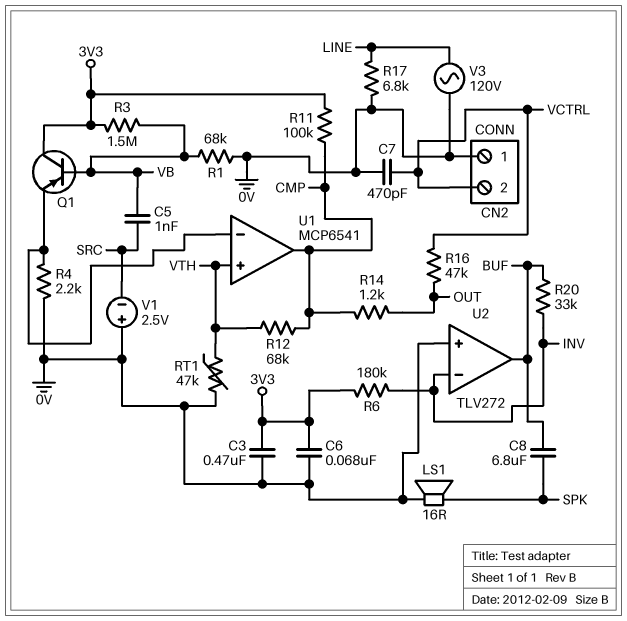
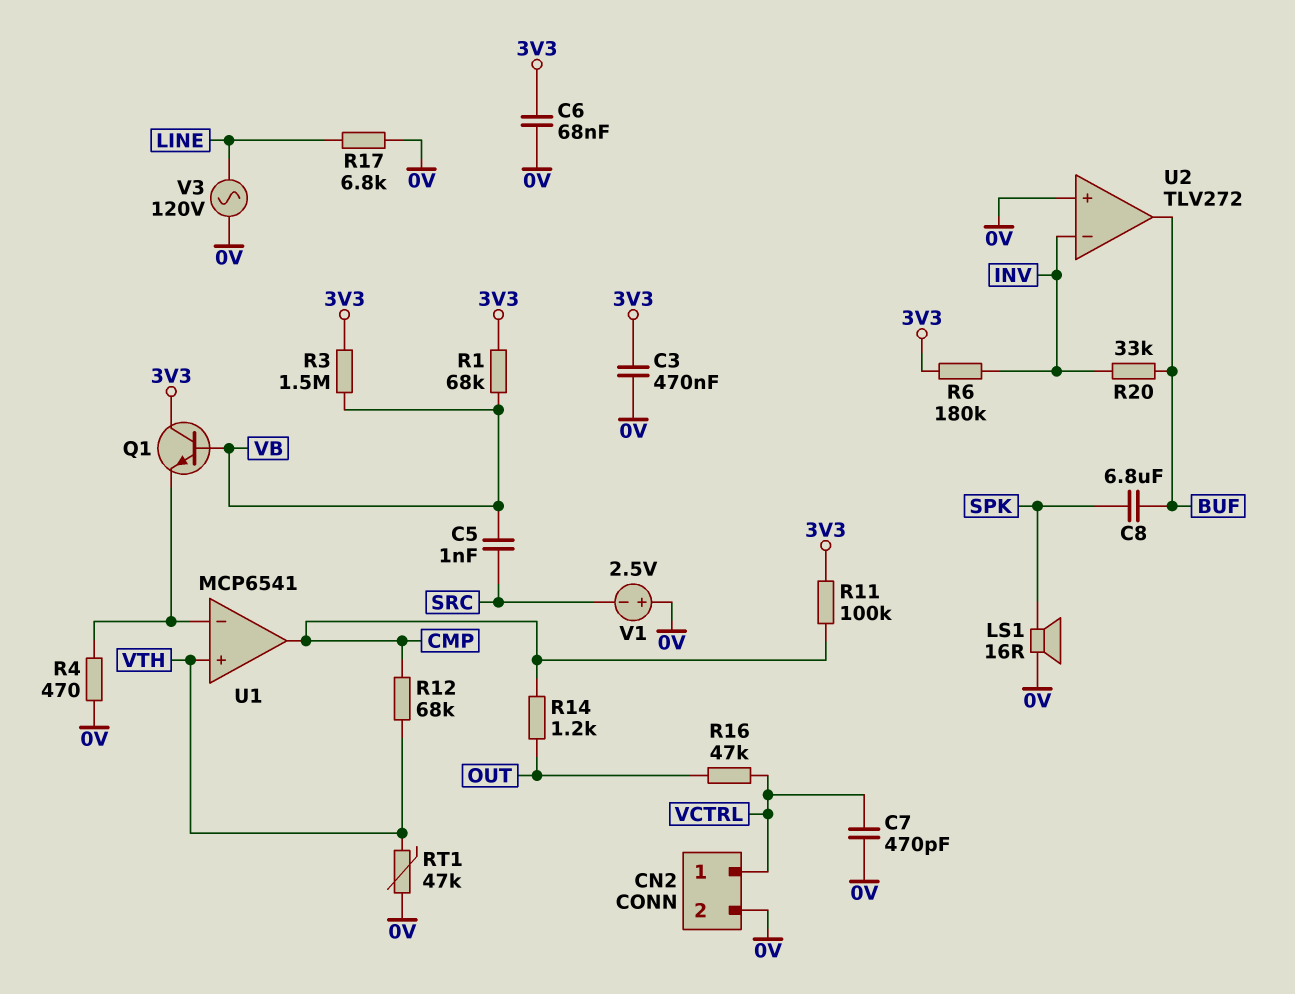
CN2 pin 1: 0V -> VCTRL
CN2 pin 2: VCTRL -> 0V
Q1: PNP (B VB, C 3V3, E U1/in-) -> NPN (B VB, C 3V3, E U1/in-)
R1: 68k (0V, VB) -> 68k (3V3, VB)
R4: 2.2k (0V, U1/in-) -> 470 (0V, U1/in-)

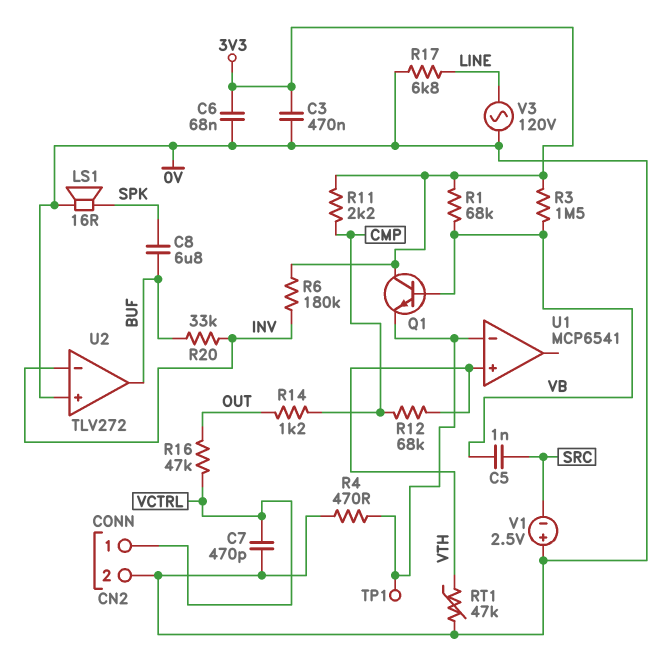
R11: 100k (3V3, CMP) -> 2.2k (3V3, CMP)
TP1: none -> test point (U1/in-)
U1 pin out: CMP -> none

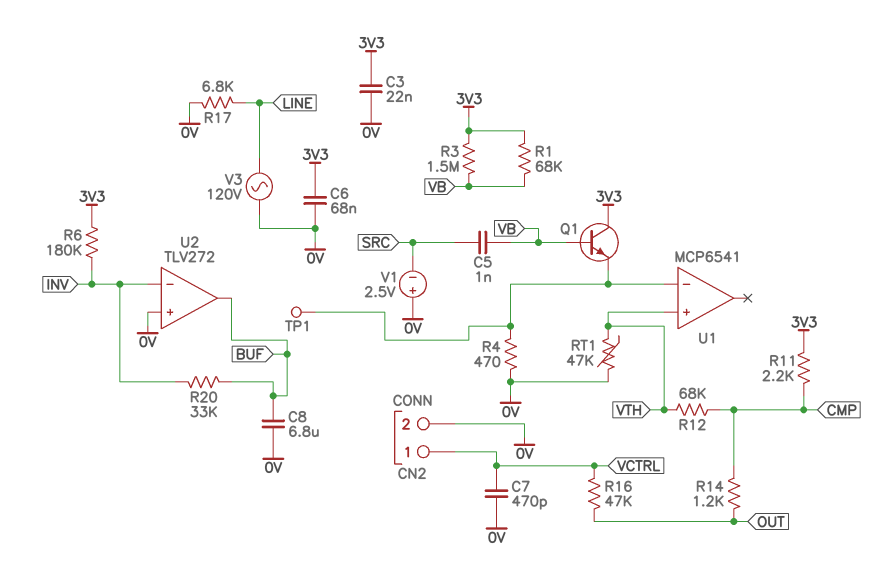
C3: 470nF (0V, 3V3) -> 22nF (0V, 3V3)
C8: 6.8uF (BUF, SPK) -> 6.8uF (0V, BUF)
LS1: speaker 16R (0V, SPK) -> none

